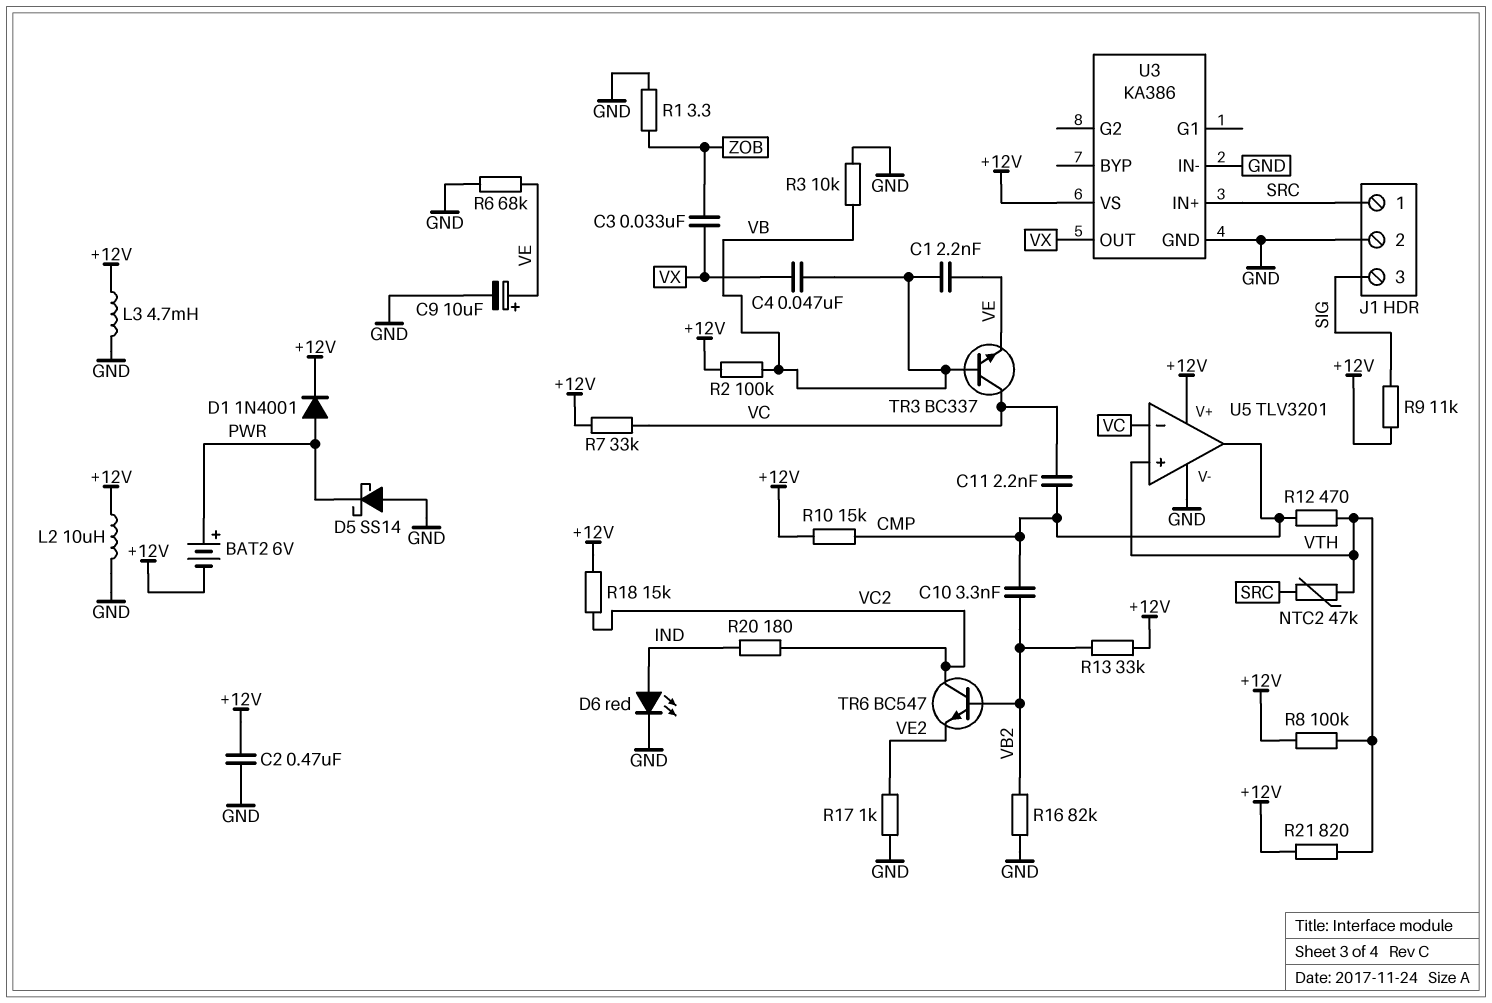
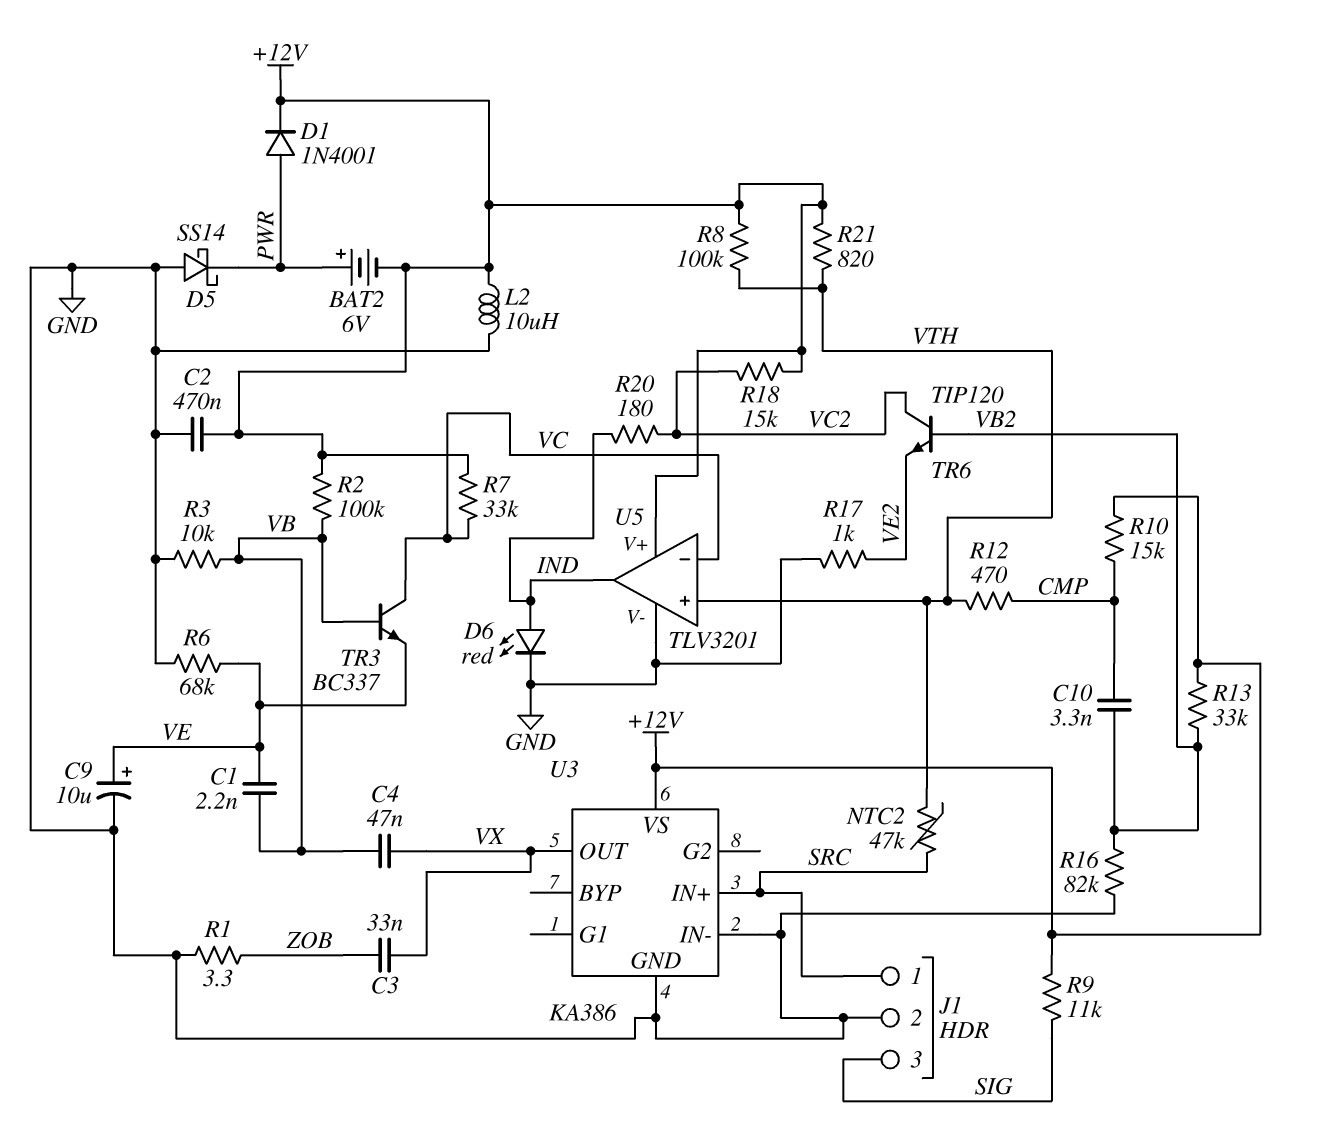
C11: 2.2nF (CMP, VC) -> none
L3: 4.7mH (+12V, GND) -> none
TR6: NPN BC547 (B VB2, C VC2, E VE2) -> NPN TIP120 (B VB2, C VC2, E VE2)
U5 pin out: CMP -> IND

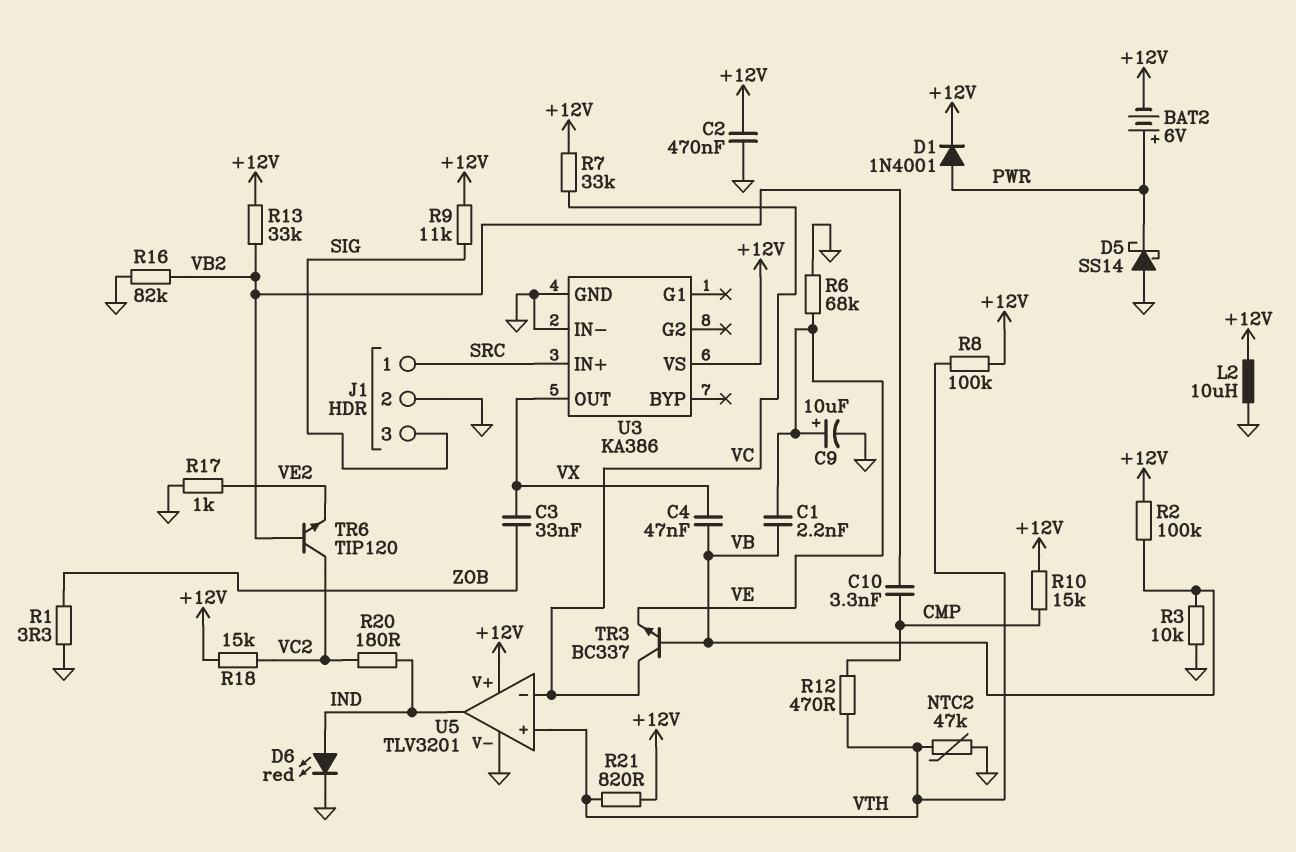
NTC2: 47k (SRC, VTH) -> 47k (GND, VTH)

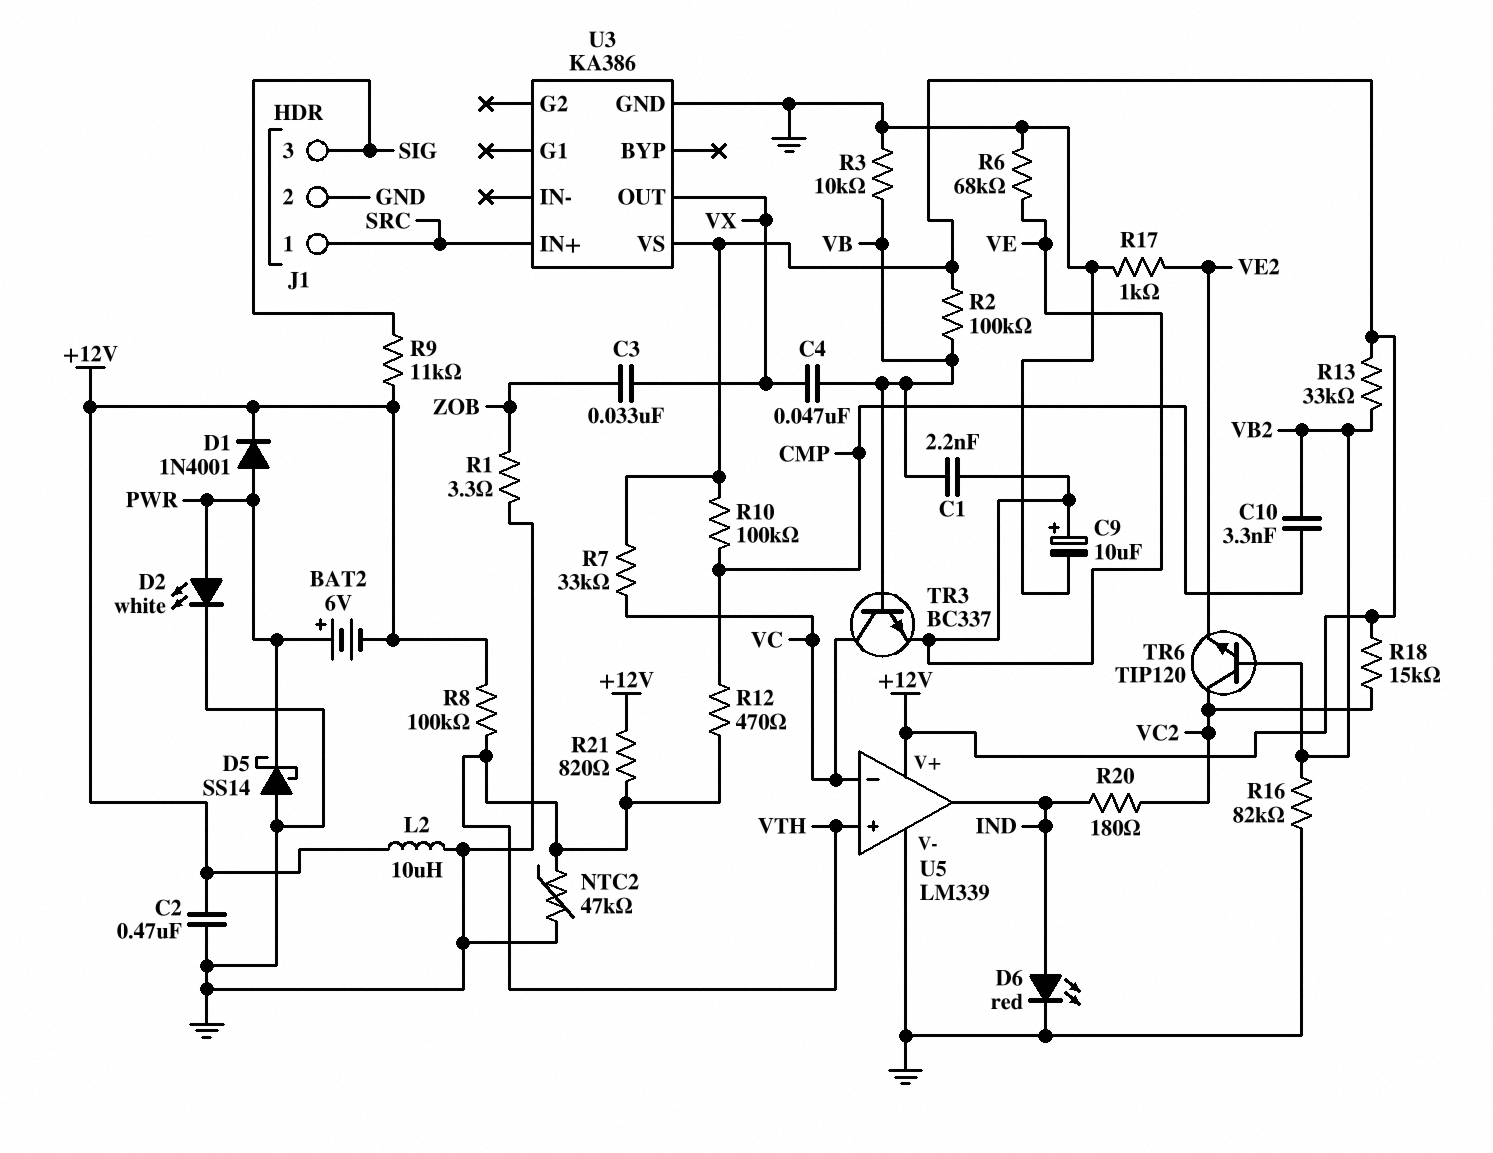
D2: none -> LED white (A PWR, K GND)
R10: 15k (+12V, CMP) -> 100k (+12V, CMP)
U3 pin IN-: GND -> none
U5: TLV3201 -> LM339

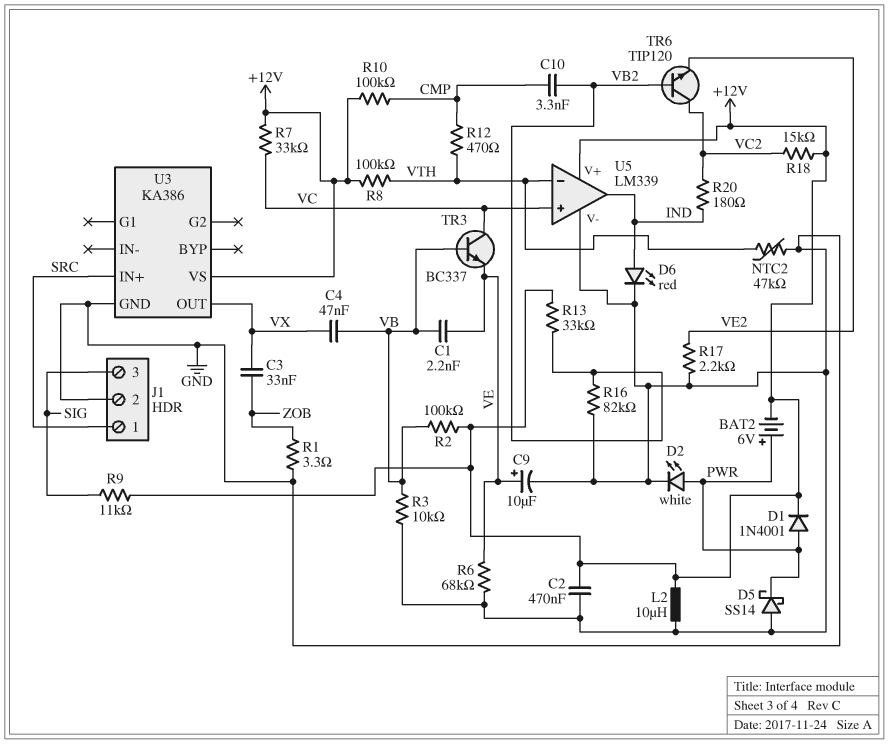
R17: 1k (GND, VE2) -> 2.2k (GND, VE2)
R21: 820 (+12V, VTH) -> none
U5 pin in+: VTH -> VC
U5 pin in-: VC -> VTH

